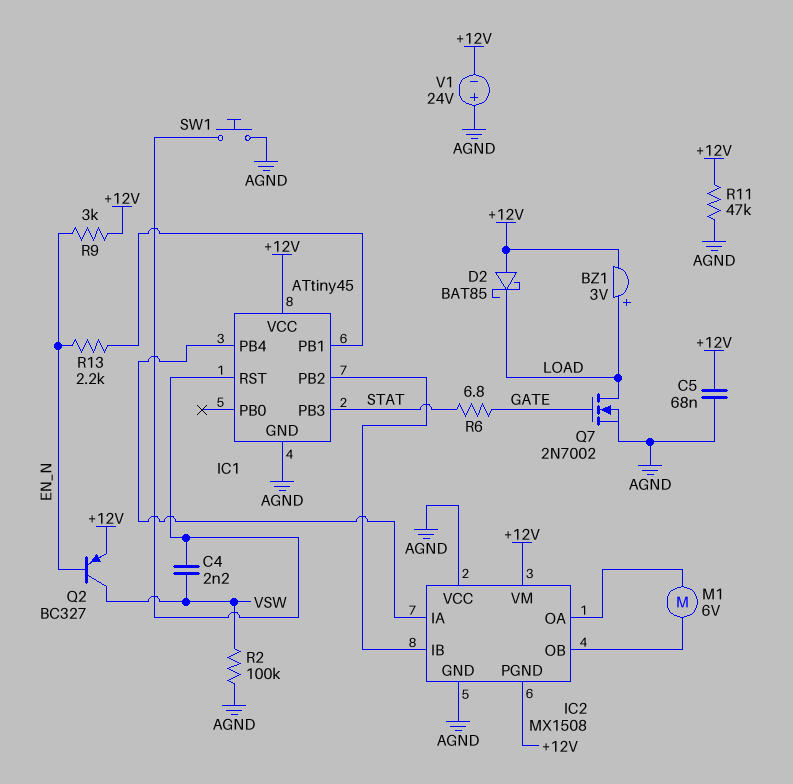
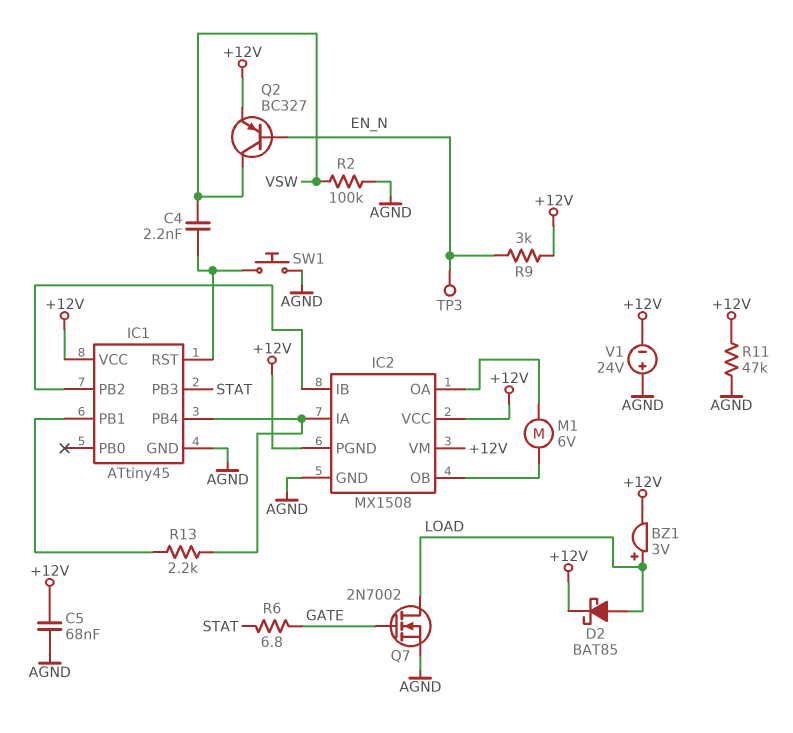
D2: schottky BAT85 (A +12V, K LOAD) -> schottky BAT85 (A LOAD, K +12V)
IC2 pin VCC: AGND -> +12V
R13: 2.2k (EN_N, IC1/PB1) -> 2.2k (IC1/PB1, IC1/PB4)
TP3: none -> test point (EN_N)

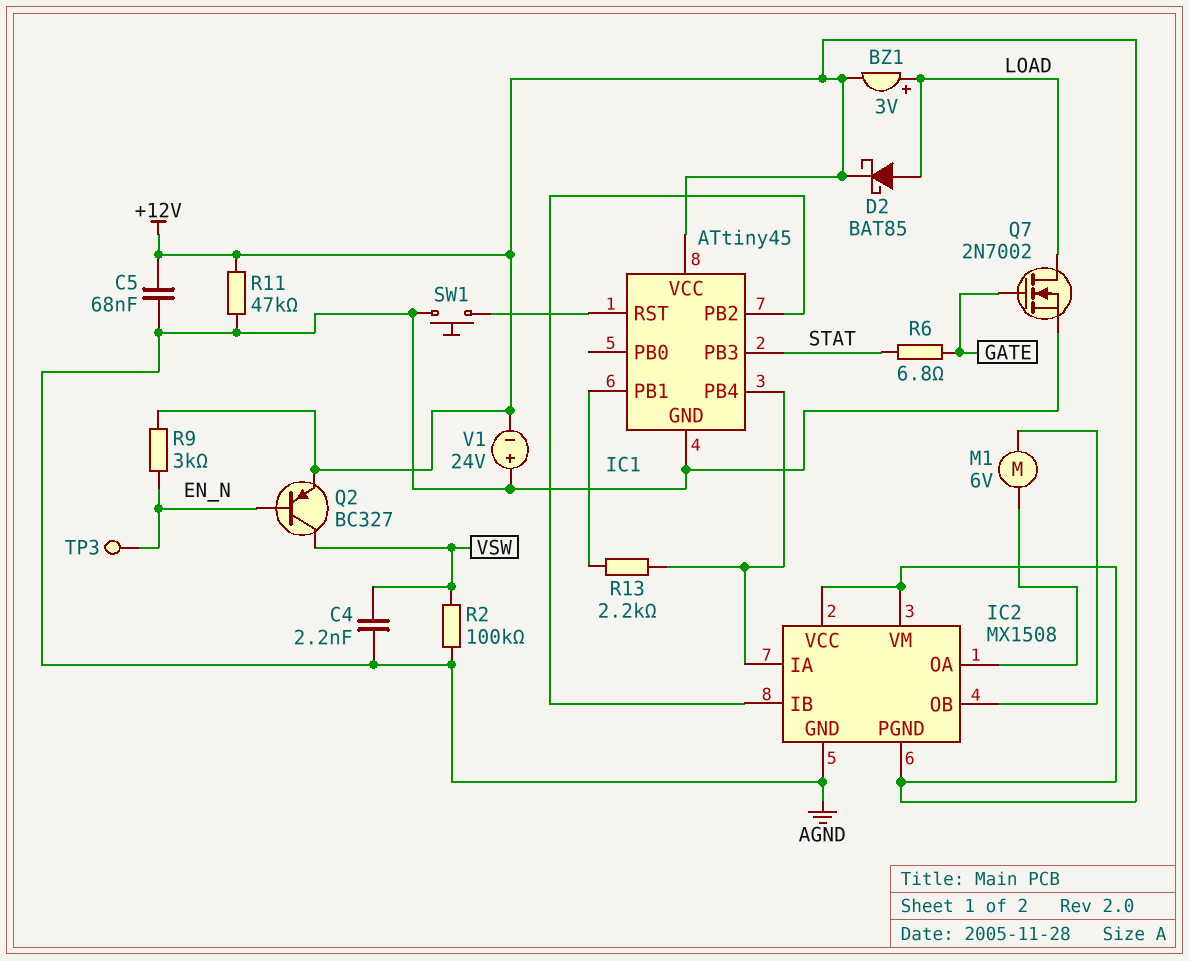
C4: 2.2nF (IC1/RST, VSW) -> 2.2nF (AGND, VSW)

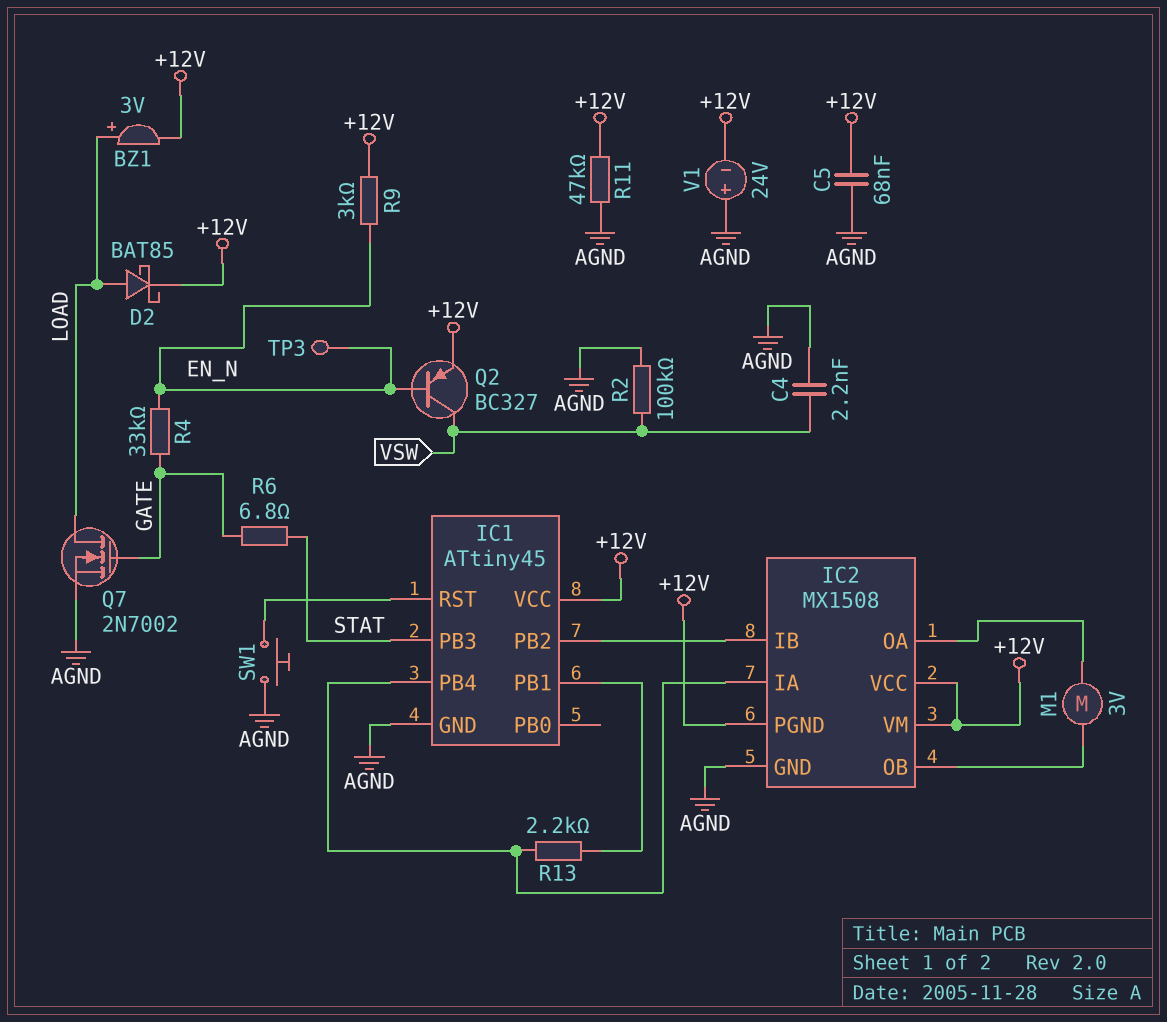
M1: motor 6V (IC2/OA, IC2/OB) -> motor 3V (IC2/OA, IC2/OB)
R4: none -> 33k (EN_N, GATE)

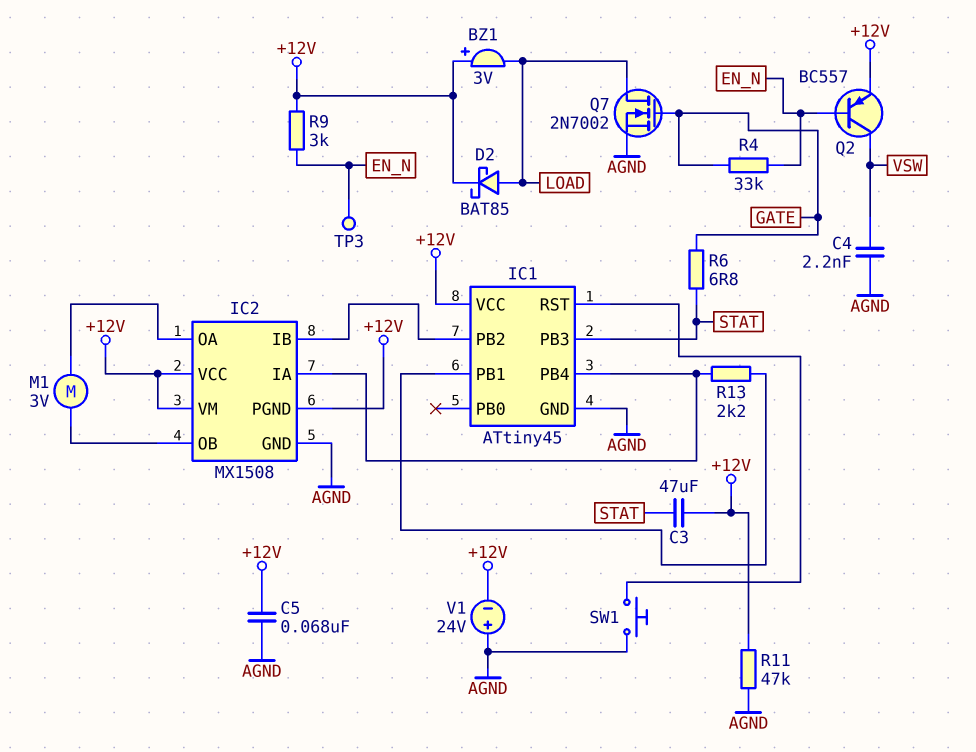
BZ1: buzzer 3V (plus LOAD, minus +12V) -> buzzer 3V (plus +12V, minus LOAD)
C3: none -> 47uF (+12V, STAT)
Q2: PNP BC327 (B EN_N, C VSW, E +12V) -> PNP BC557 (B EN_N, C VSW, E +12V)
R2: 100k (AGND, VSW) -> none

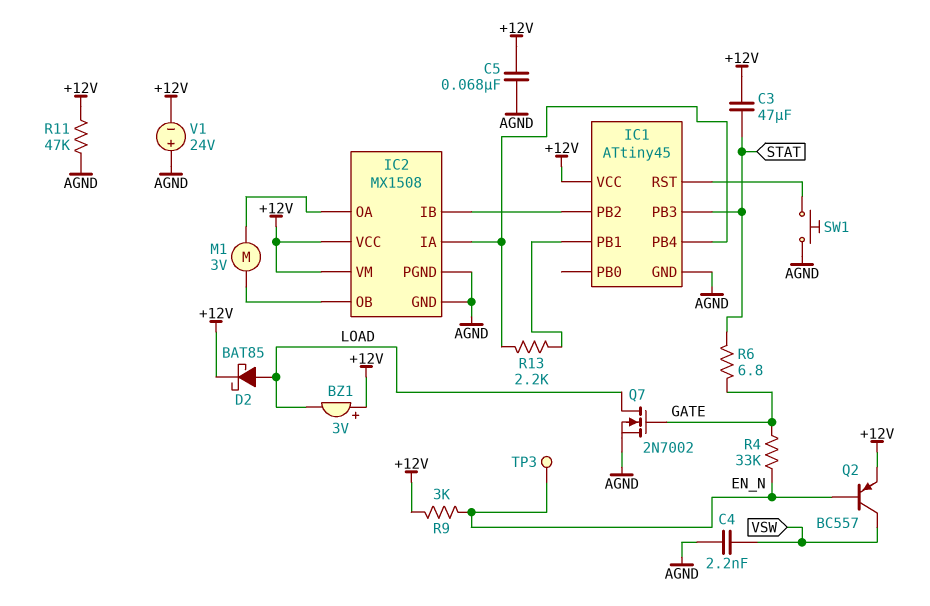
IC2 pin PGND: +12V -> AGND

